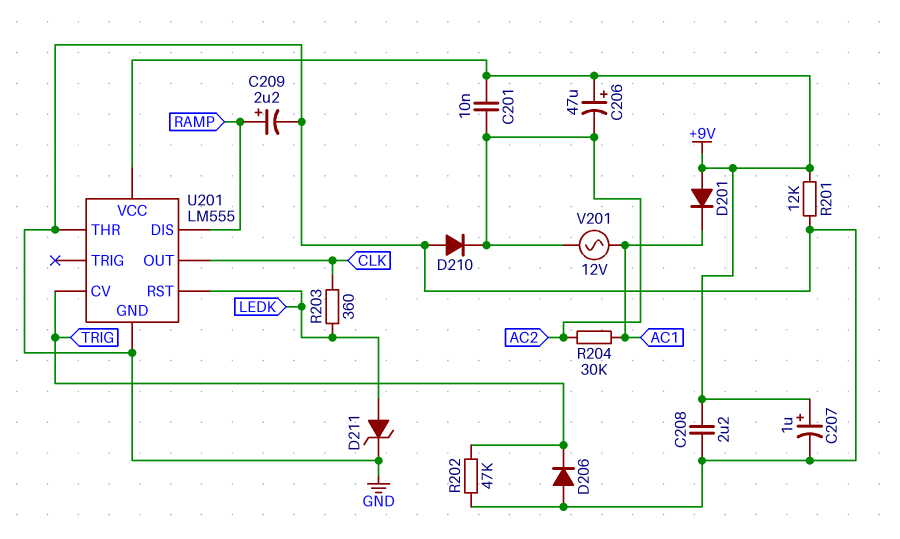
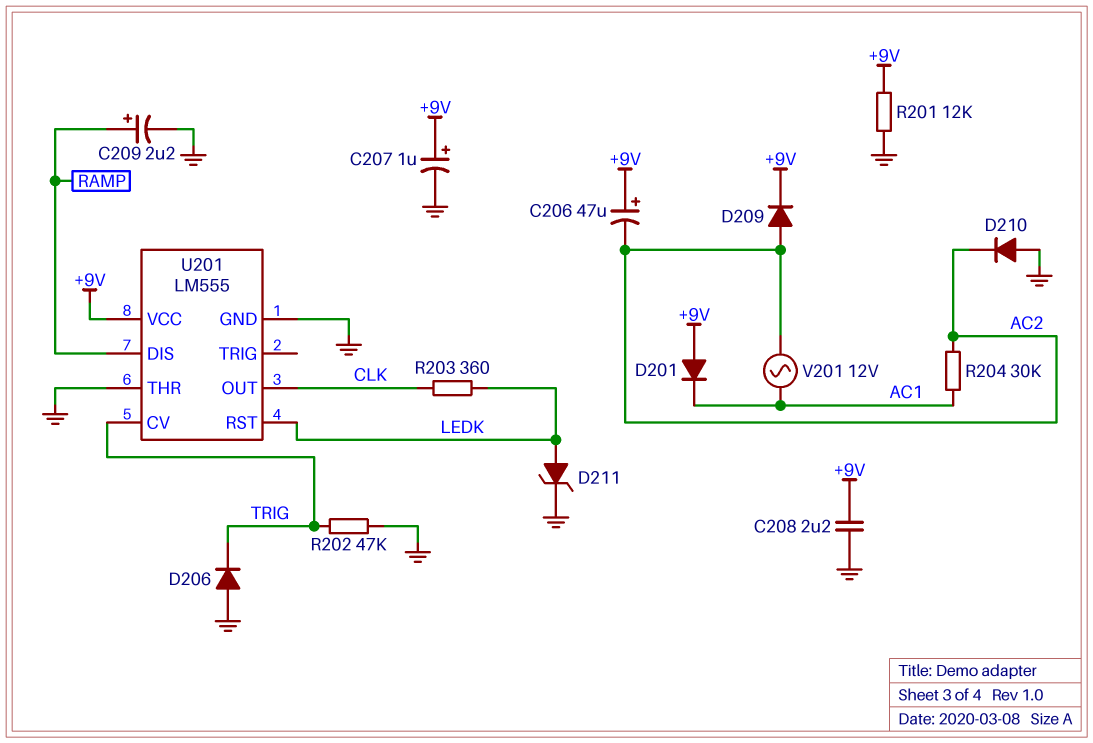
C201: 10nF (+9V, AC2) -> none
D209: none -> diode (A AC2, K +9V)

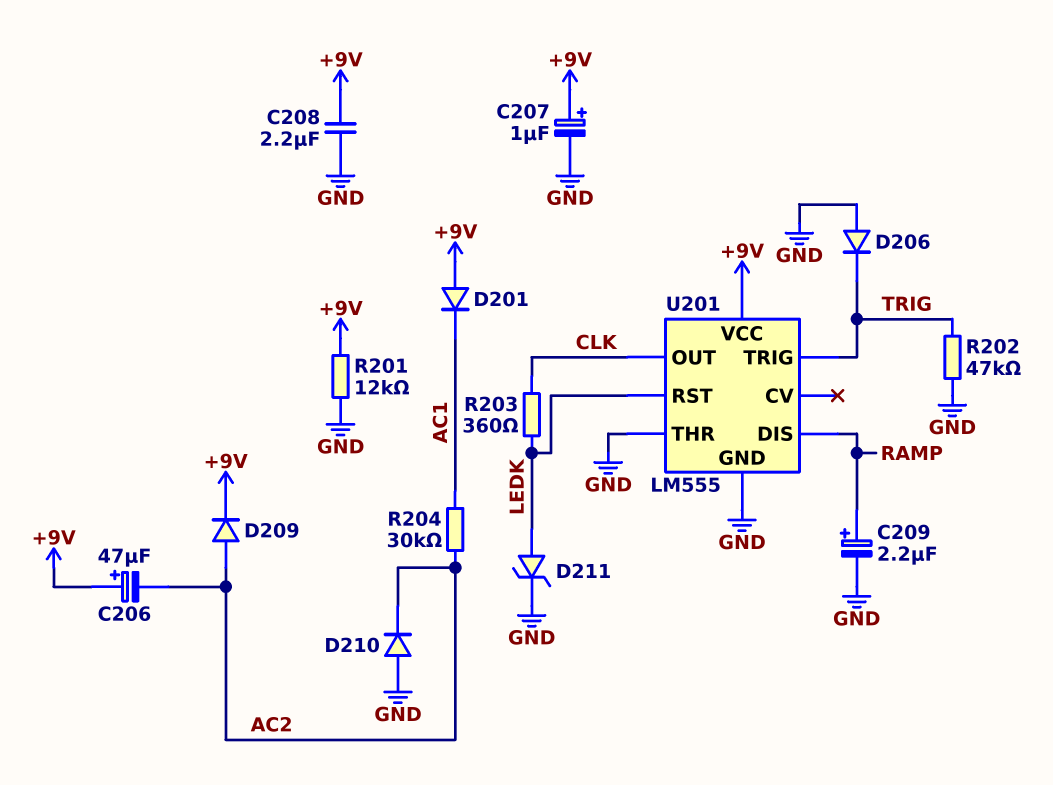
U201 pin CV: TRIG -> none
U201 pin TRIG: none -> TRIG
V201: AC 12V (AC1, AC2) -> none

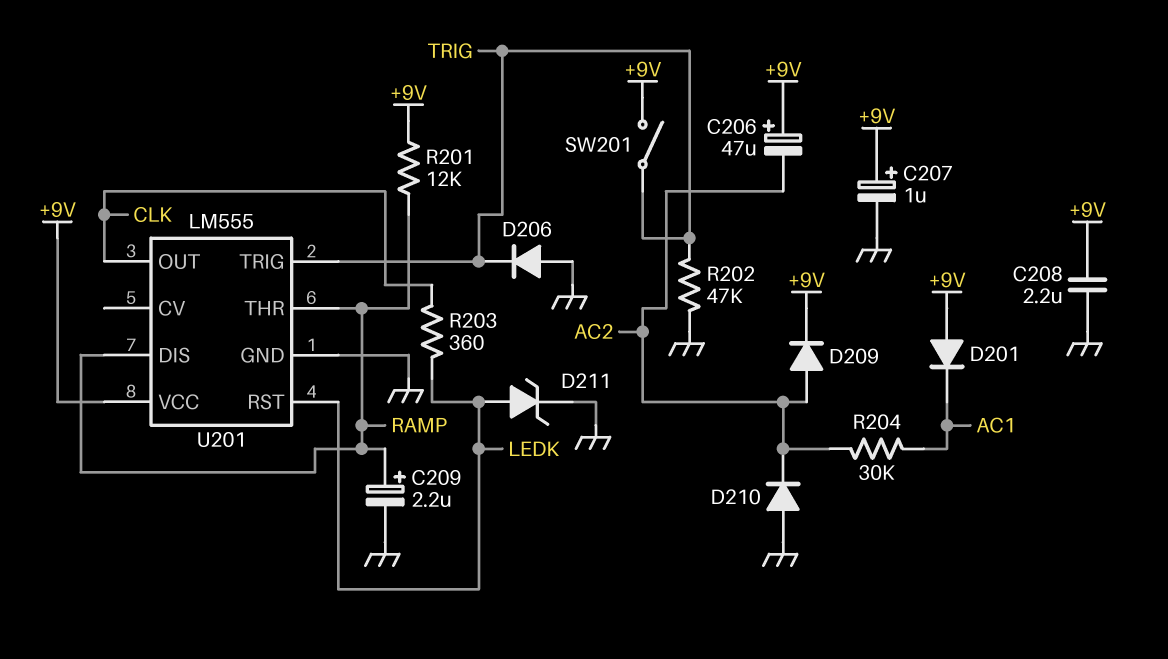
R201: 12k (+9V, GND) -> 12k (+9V, RAMP)
SW201: none -> switch (+9V, TRIG)
U201 pin THR: GND -> RAMP

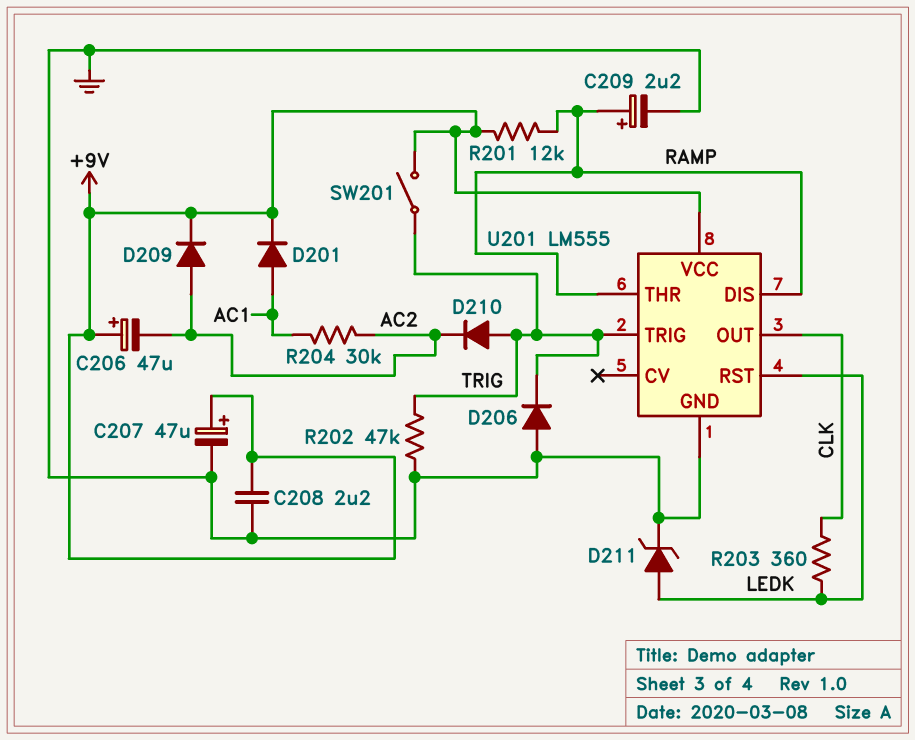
C207: 1uF (plus +9V, minus GND) -> 47uF (plus +9V, minus GND)
D201: diode (A +9V, K AC1) -> diode (A AC1, K +9V)
D210: diode (A GND, K AC2) -> diode (A TRIG, K AC2)

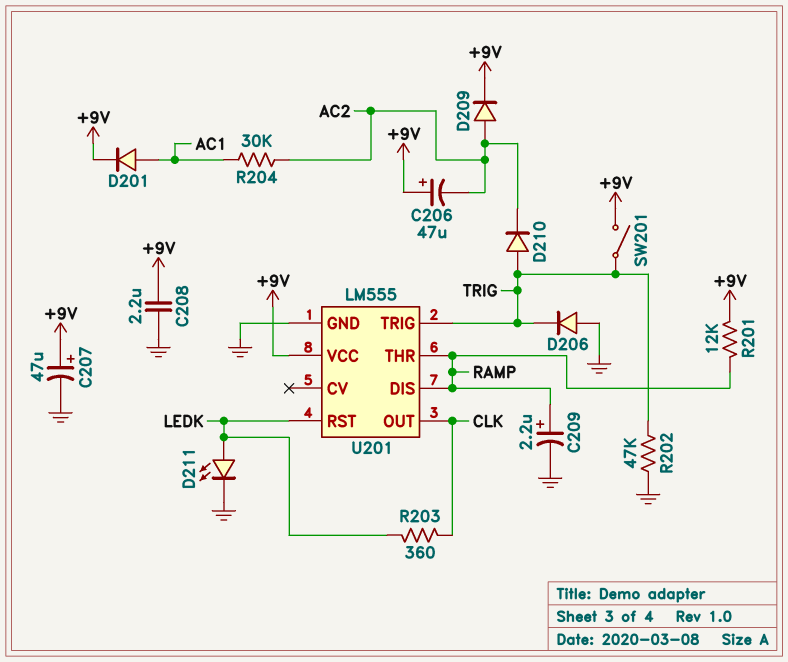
D211: zener (A LEDK, K GND) -> LED (A LEDK, K GND)

